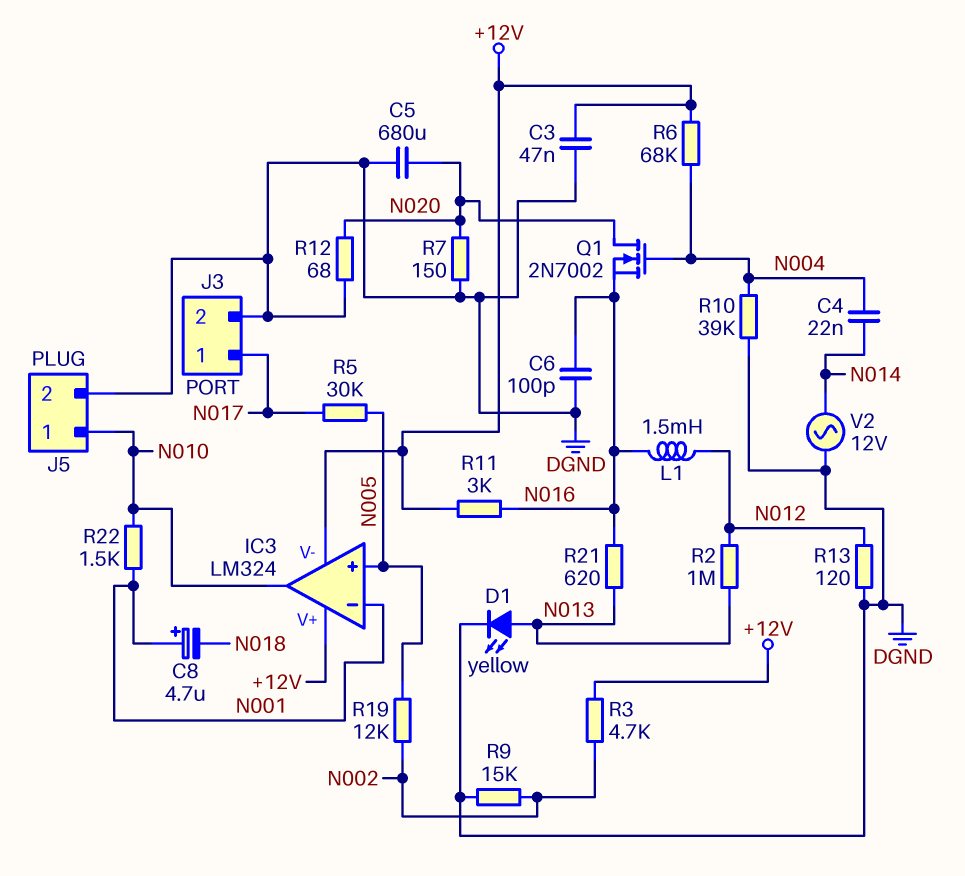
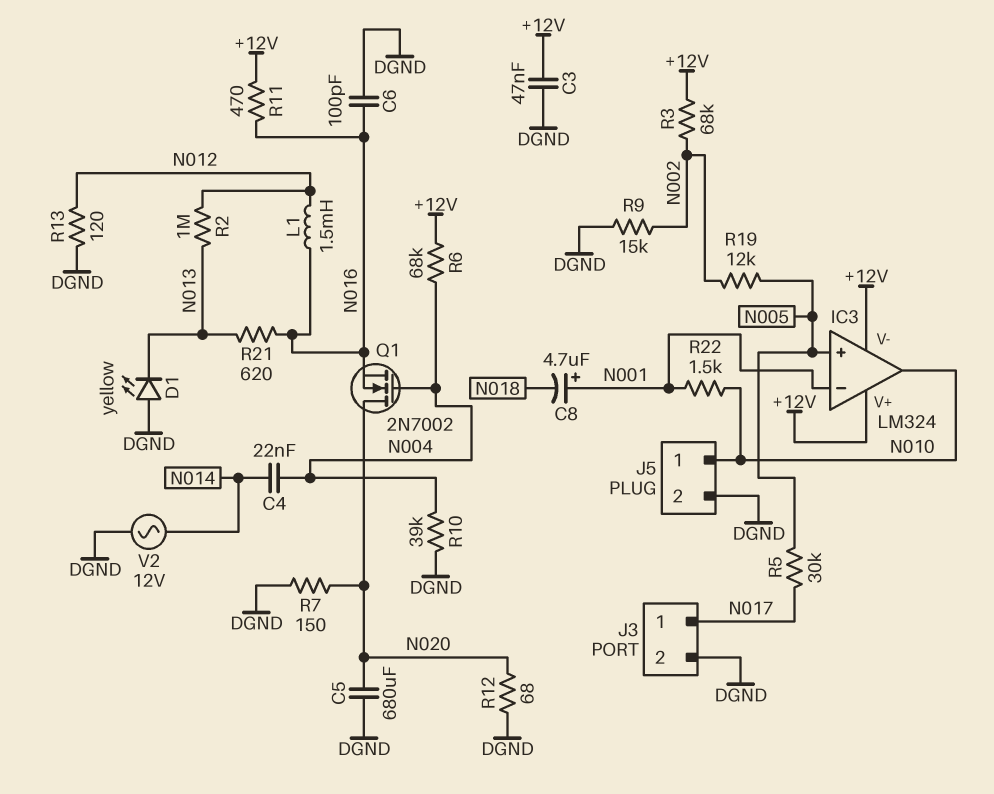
D1: LED yellow (A N013, K DGND) -> LED yellow (A DGND, K N013)
R3: 4.7k (+12V, N002) -> 68k (+12V, N002)
R11: 3k (+12V, N016) -> 470 (+12V, N016)

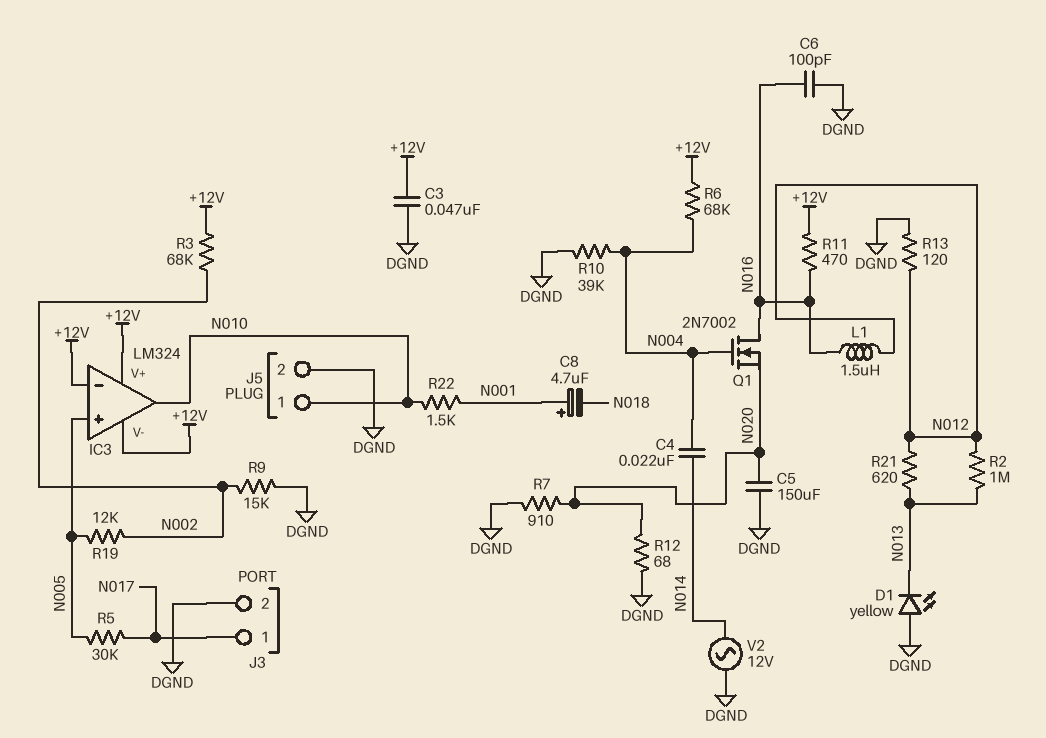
C5: 680uF (DGND, N020) -> 150uF (DGND, N020)
IC3 pin in-: N001 -> +12V
L1: 1.5mH (N012, N016) -> 1.5uH (N012, N016)
Q1: NMOS 2N7002 (G N004, D N020, S N016) -> NMOS 2N7002 (G N004, D N016, S N020)
R7: 150 (DGND, N020) -> 910 (DGND, N020)
R21: 620 (N013, N016) -> 620 (N012, N013)

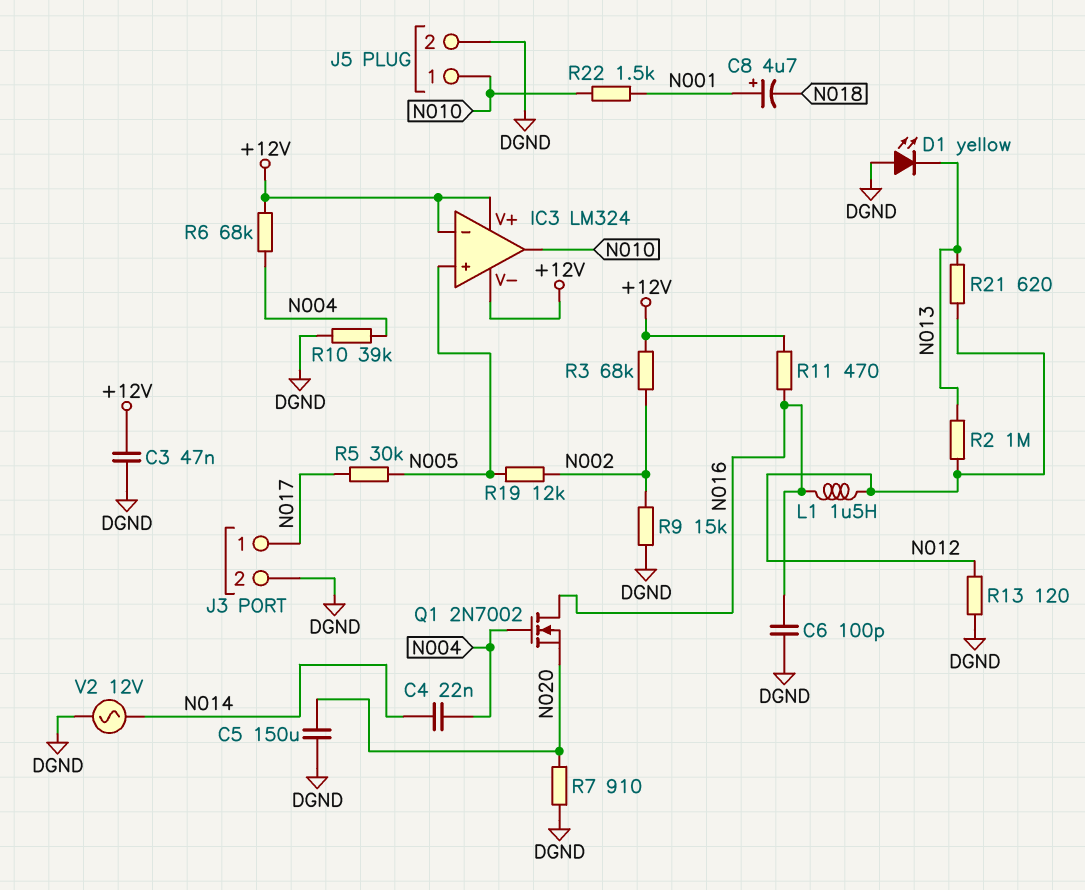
R12: 68 (DGND, N020) -> none

